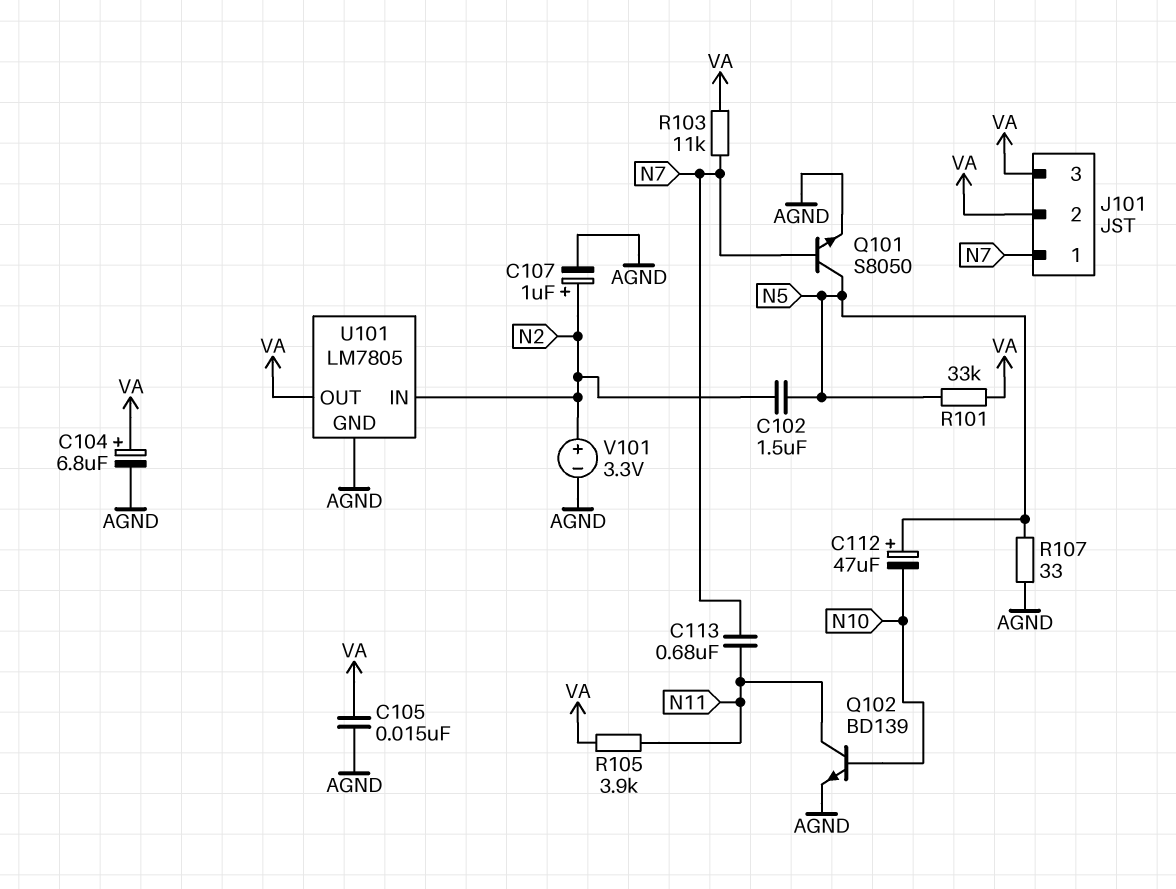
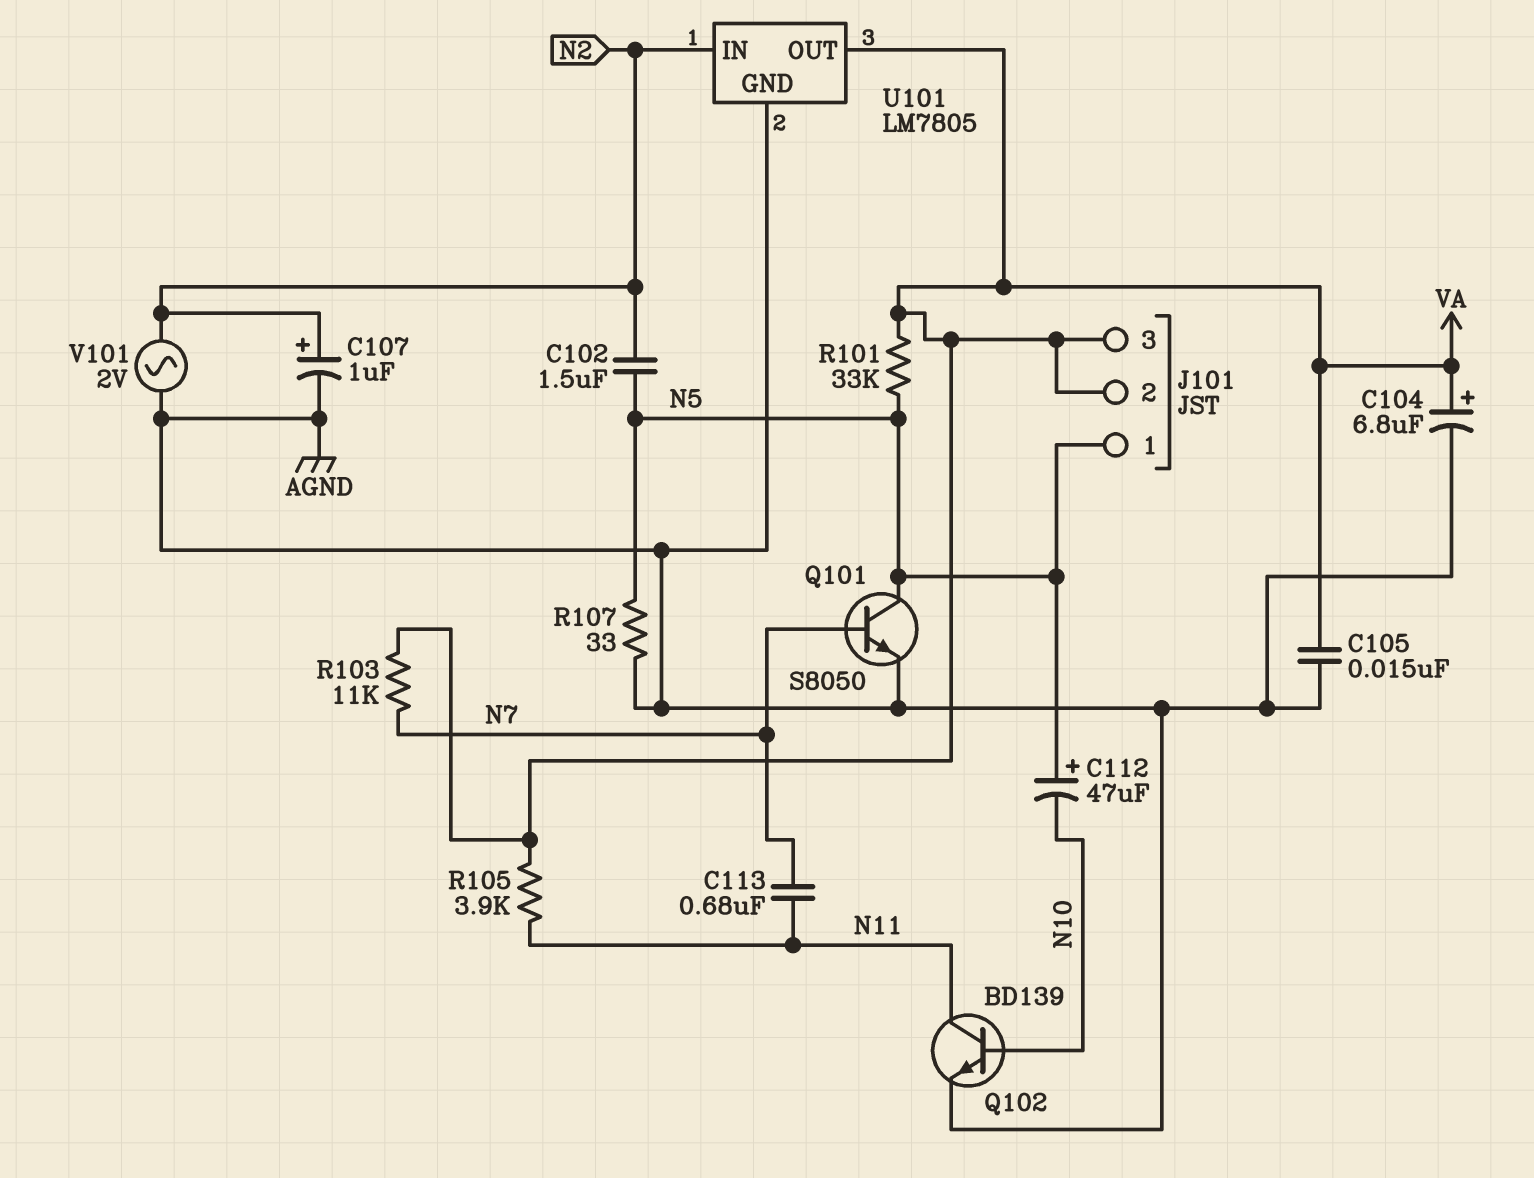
J101 pin 1: N7 -> N5
V101: 3.3V (plus N2, minus AGND) -> AC 2V (AGND, N2)

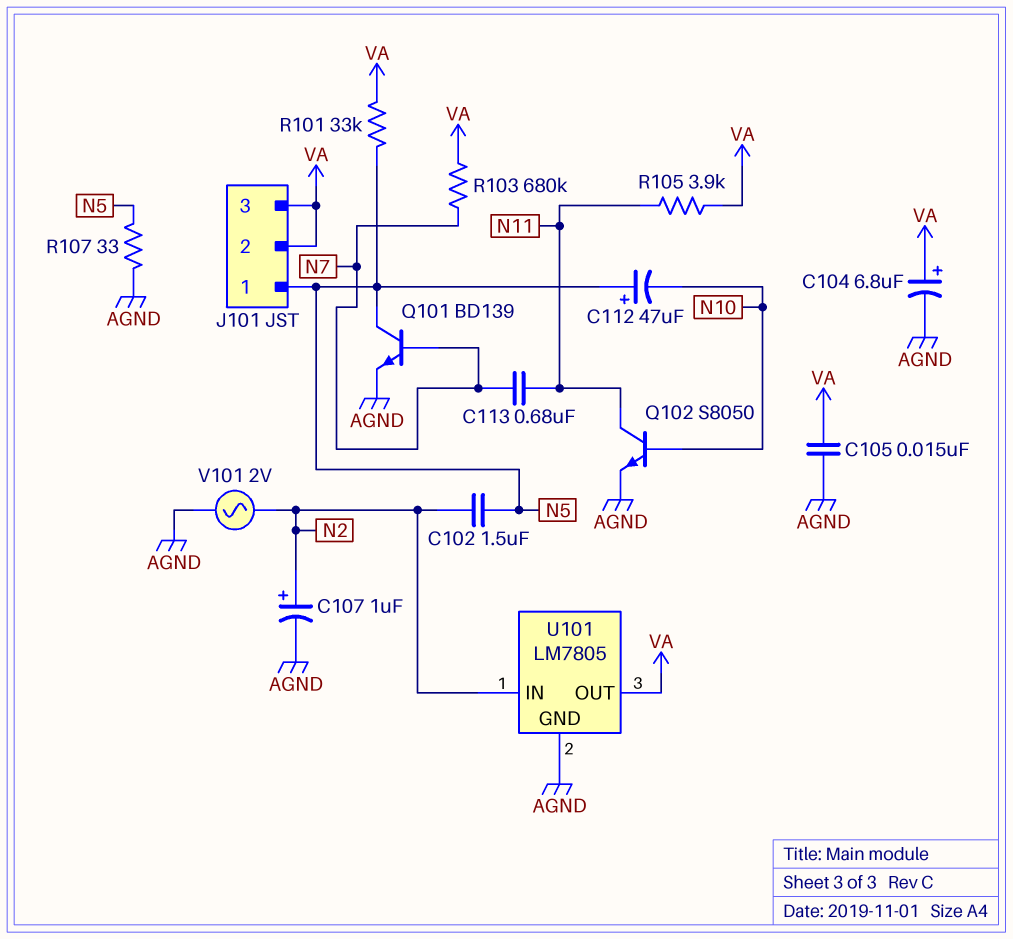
Q101: NPN S8050 (B N7, C N5, E AGND) -> NPN BD139 (B N7, C N5, E AGND)
Q102: NPN BD139 (B N10, C N11, E AGND) -> NPN S8050 (B N10, C N11, E AGND)
R103: 11k (N7, VA) -> 680k (N7, VA)

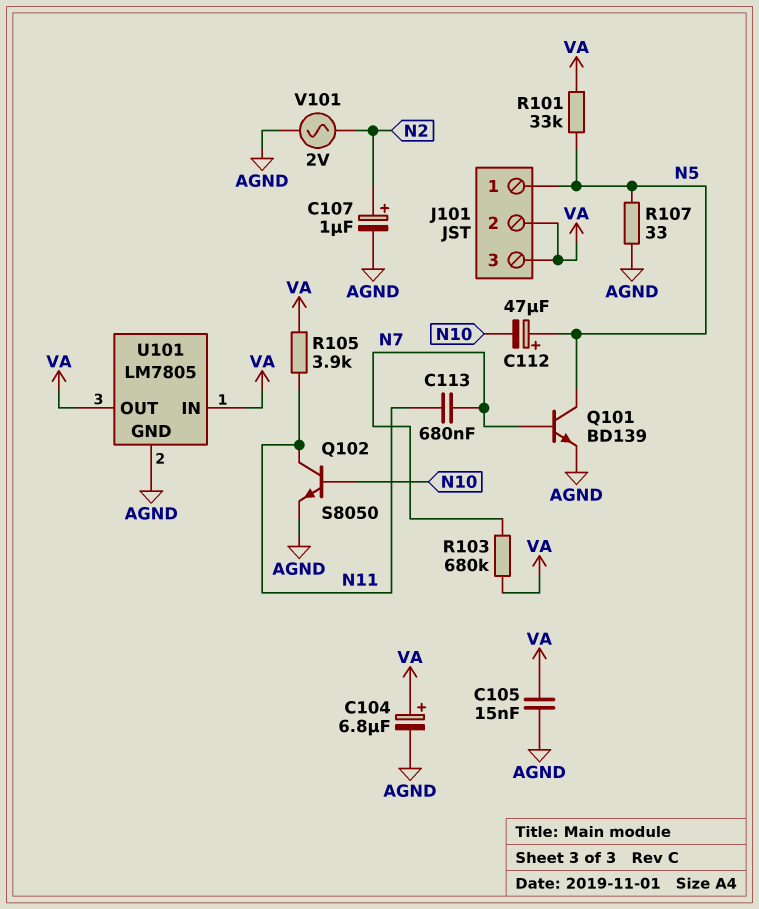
C102: 1.5uF (N2, N5) -> none
U101 pin IN: N2 -> VA

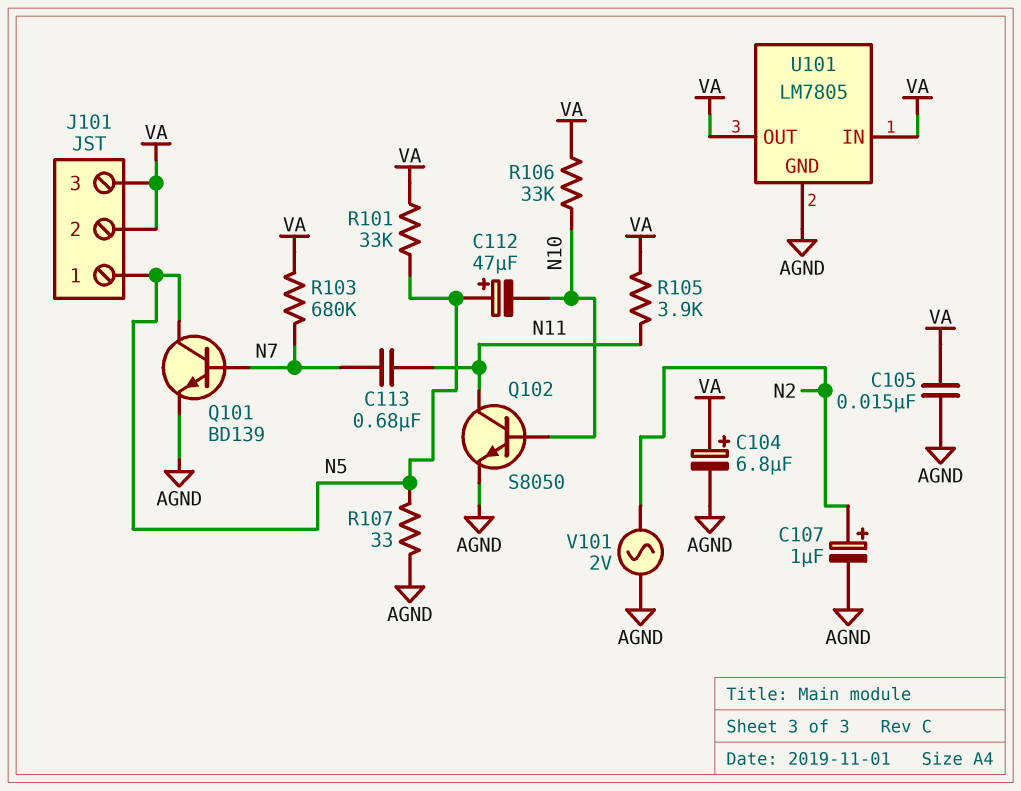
R106: none -> 33k (N10, VA)

